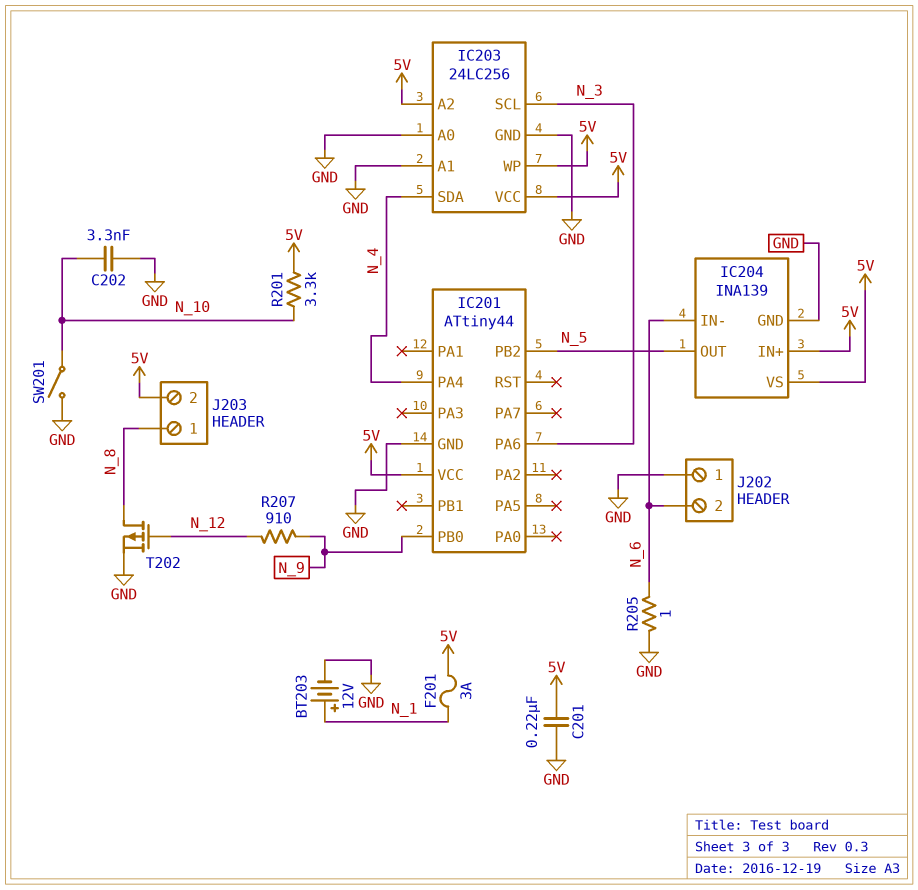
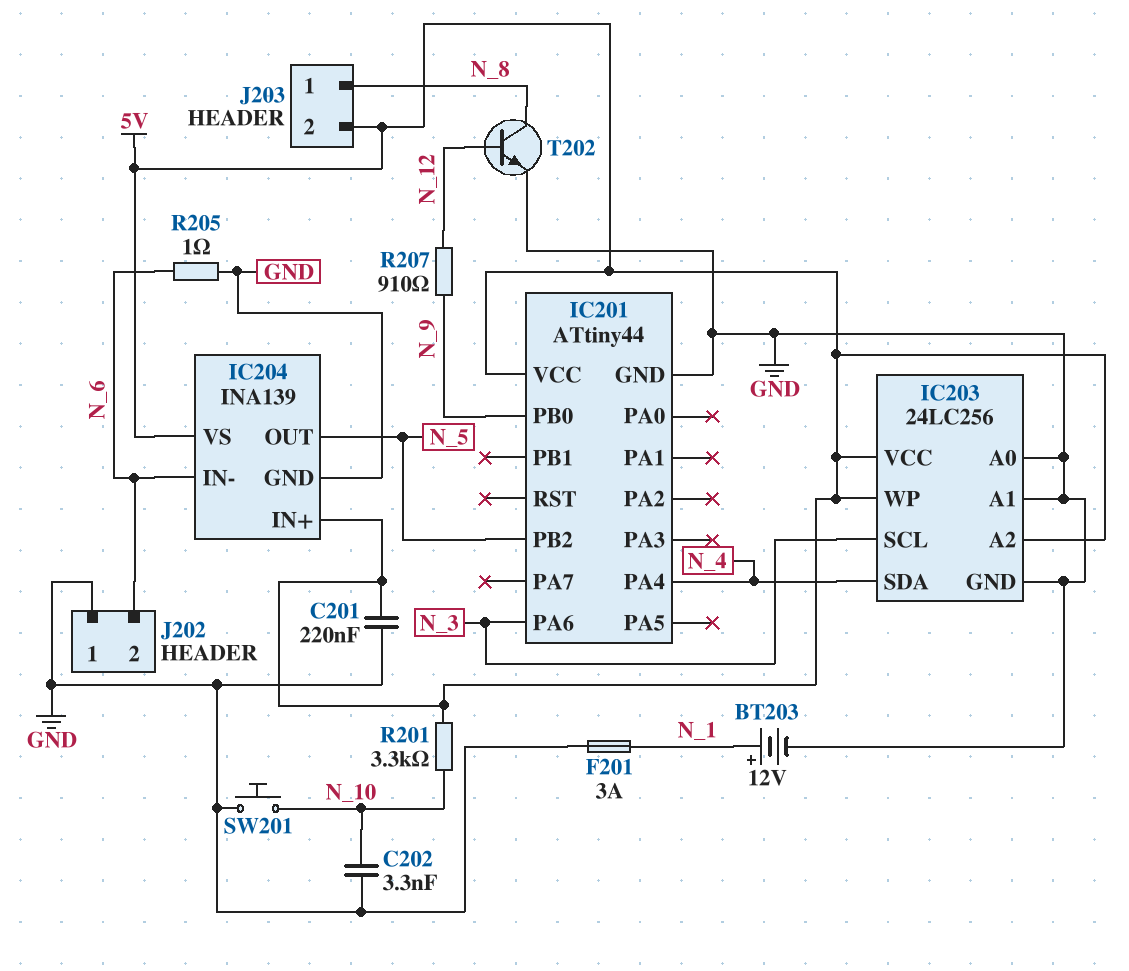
F201: 3A (5V, N_1) -> 3A (GND, N_1)
SW201: switch (GND, N_10) -> button (GND, N_10)
T202: PMOS (G N_12, D N_8, S GND) -> NPN (B N_12, C N_8, E GND)

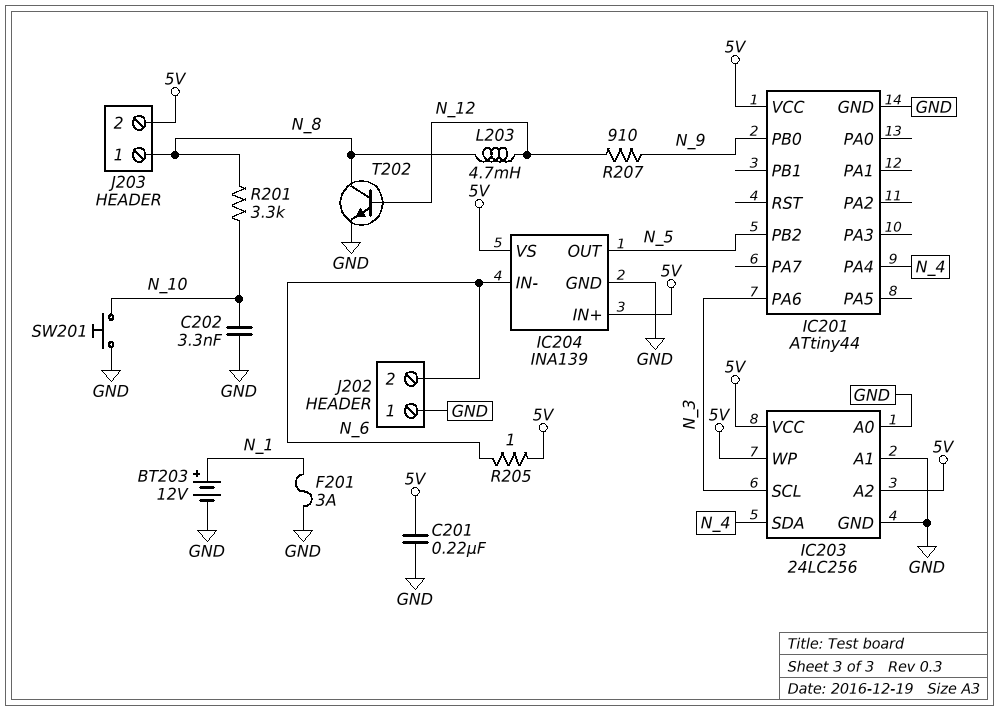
L203: none -> 4.7mH (N_8, N_12)
R201: 3.3k (5V, N_10) -> 3.3k (N_8, N_10)
R205: 1 (GND, N_6) -> 1 (5V, N_6)

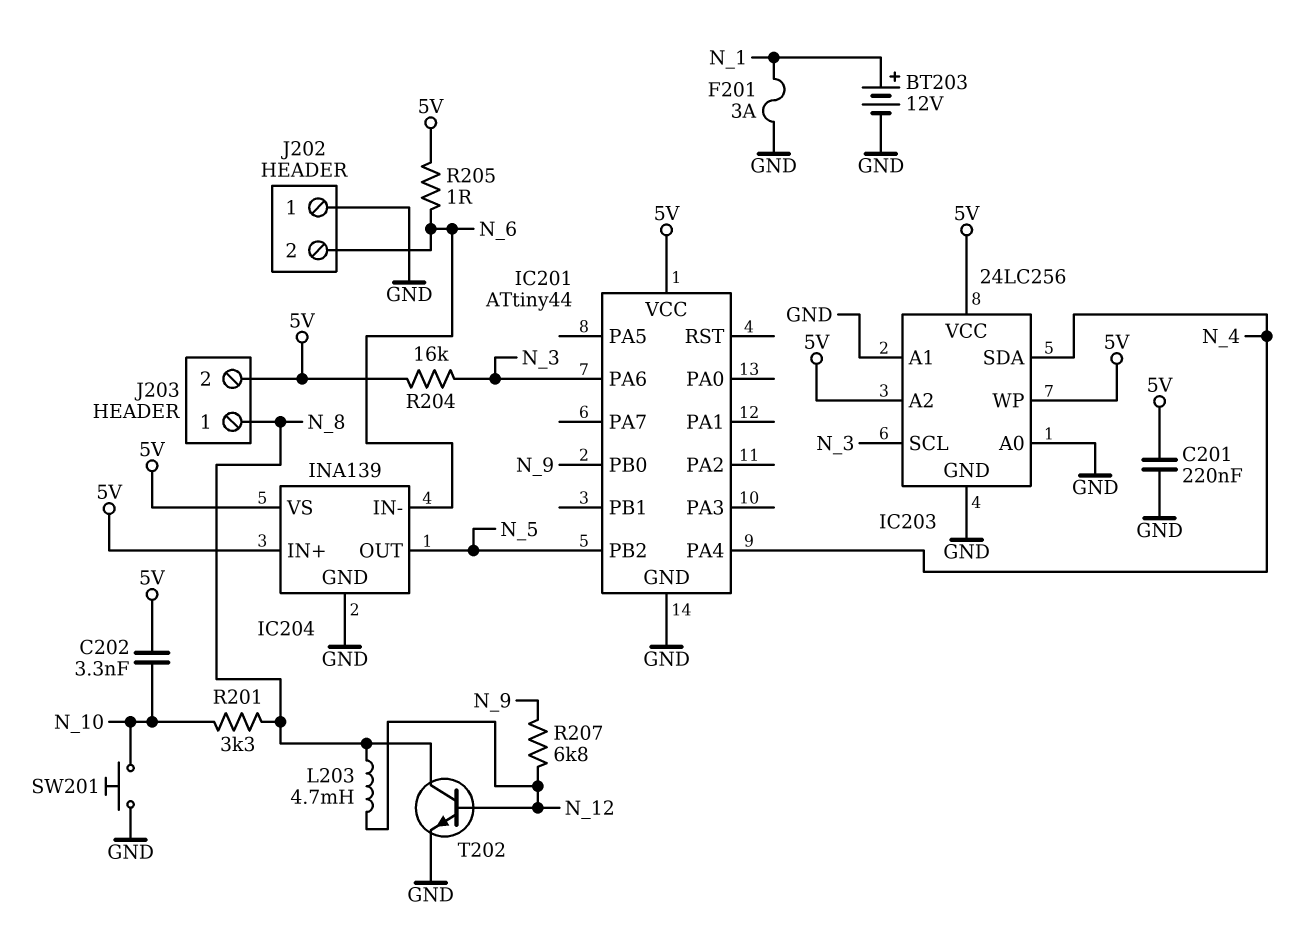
C202: 3.3nF (GND, N_10) -> 3.3nF (5V, N_10)
R204: none -> 16k (5V, N_3)
R207: 910 (N_9, N_12) -> 6.8k (N_9, N_12)

